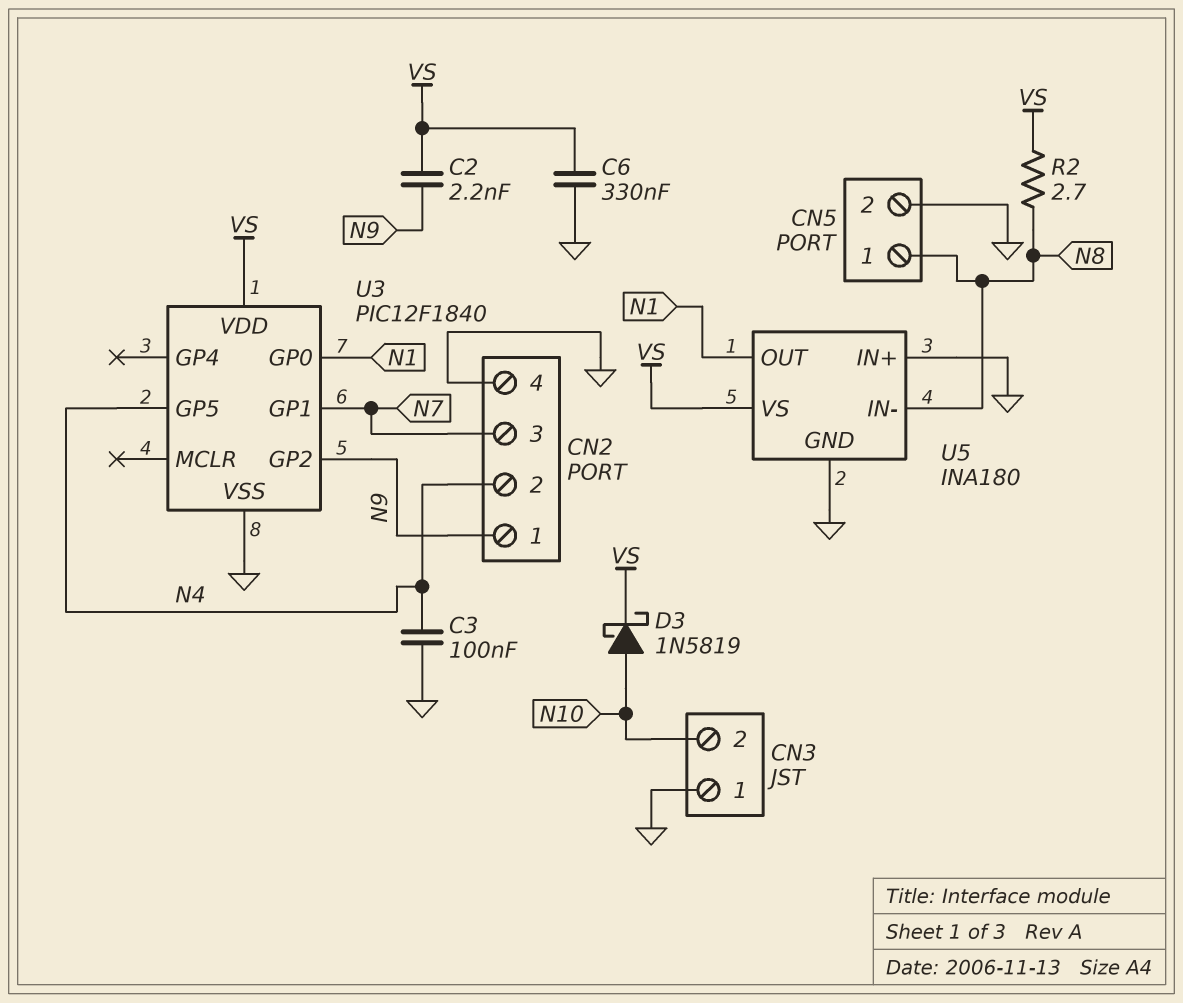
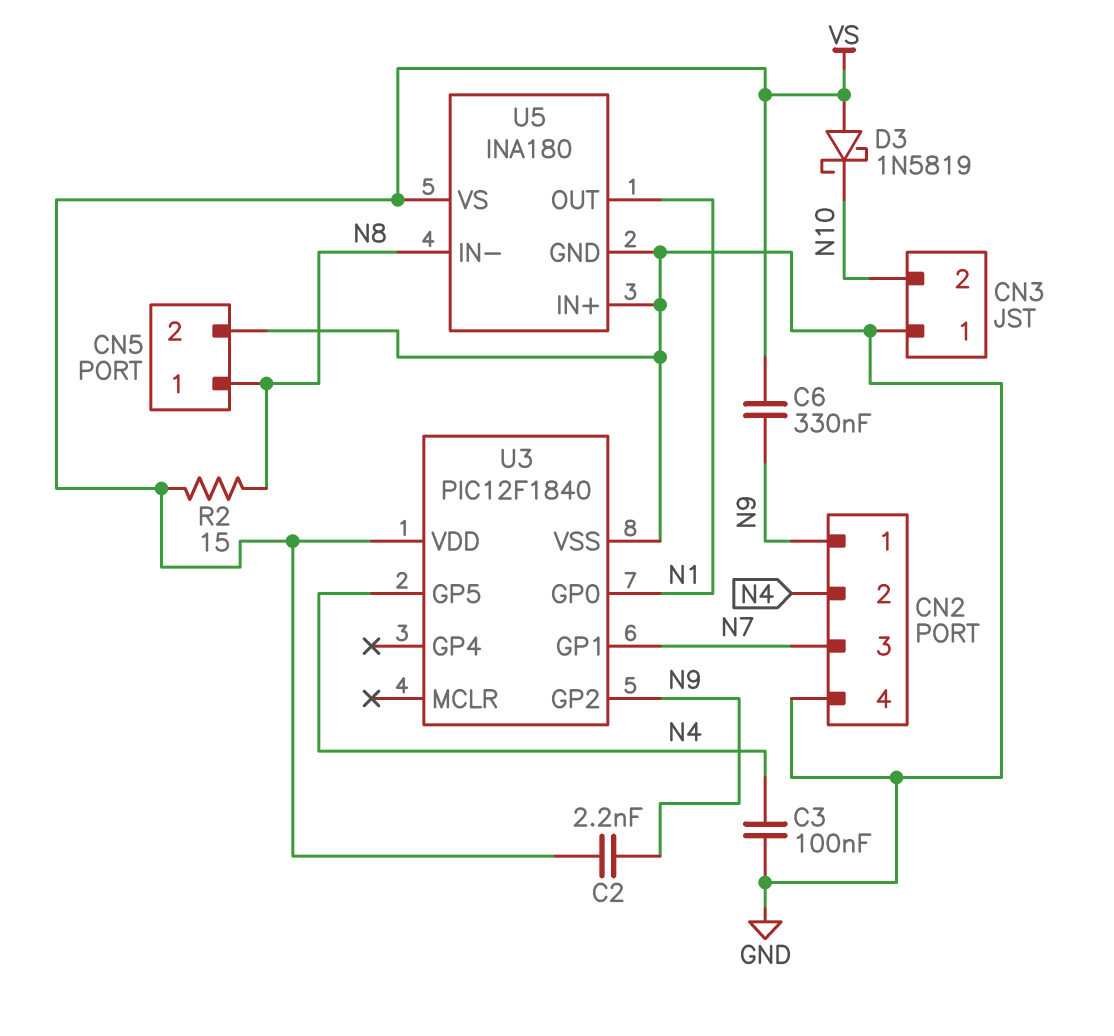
C6: 330nF (GND, VS) -> 330nF (N9, VS)
D3: schottky 1N5819 (A N10, K VS) -> schottky 1N5819 (A VS, K N10)
R2: 2.7 (N8, VS) -> 15 (N8, VS)

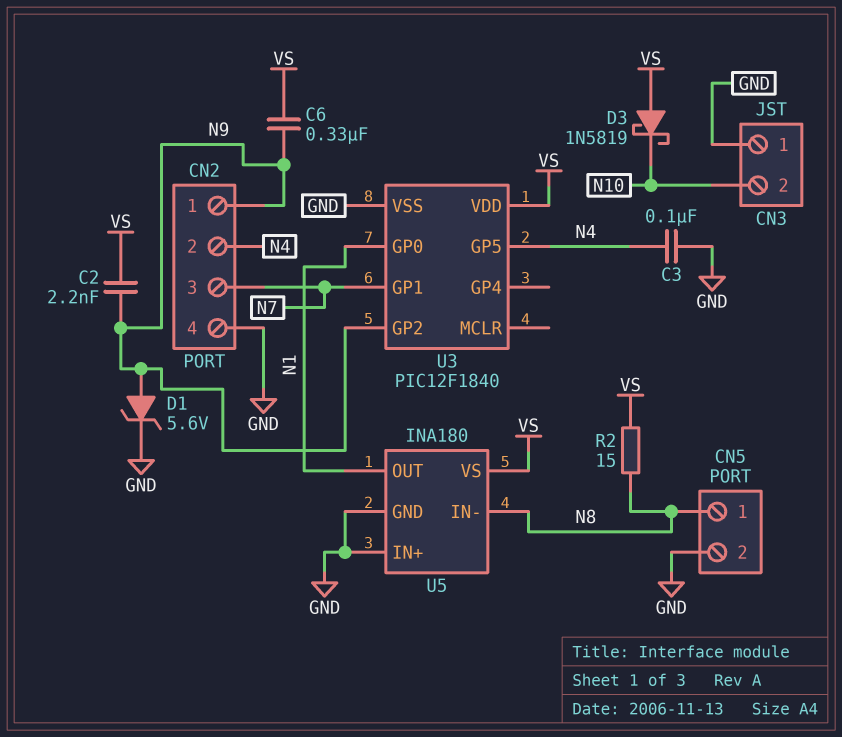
D1: none -> zener 5.6V (A N9, K GND)

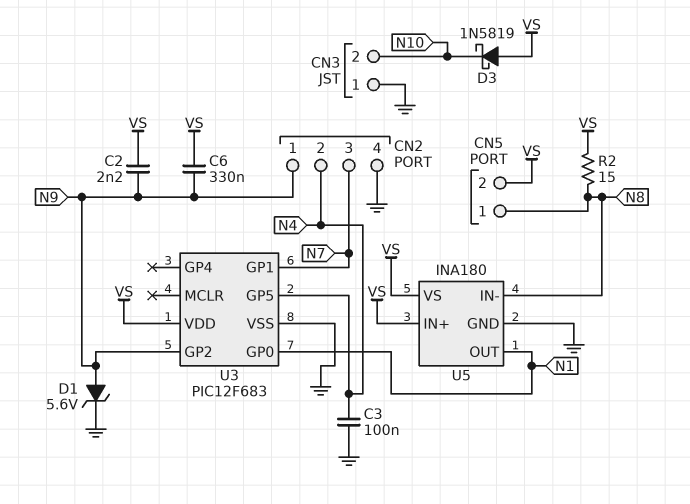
CN5 pin 2: GND -> VS
U3: PIC12F1840 -> PIC12F683
U5 pin IN+: GND -> VS

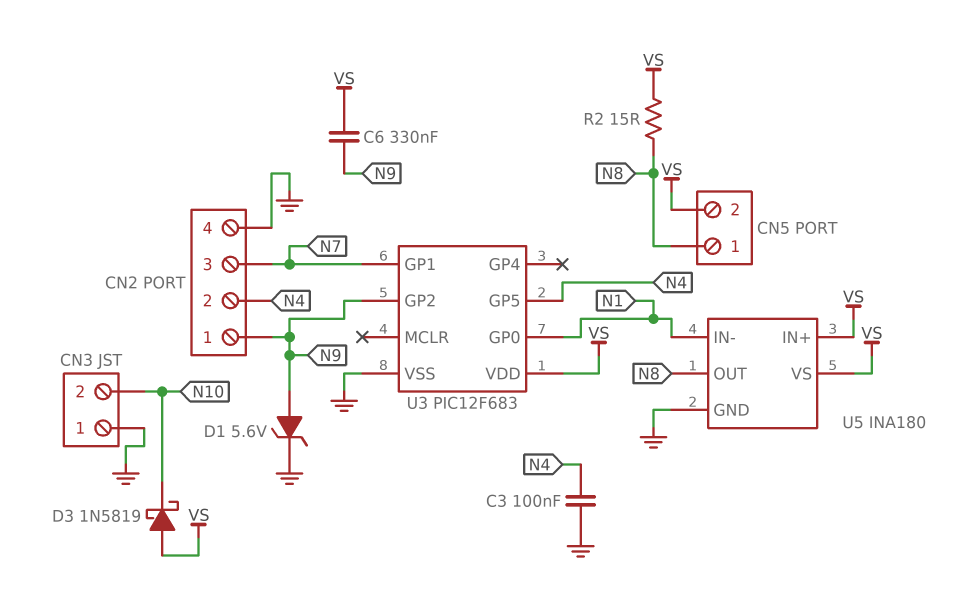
C2: 2.2nF (N9, VS) -> none
U5 pin IN-: N8 -> N1
U5 pin OUT: N1 -> N8

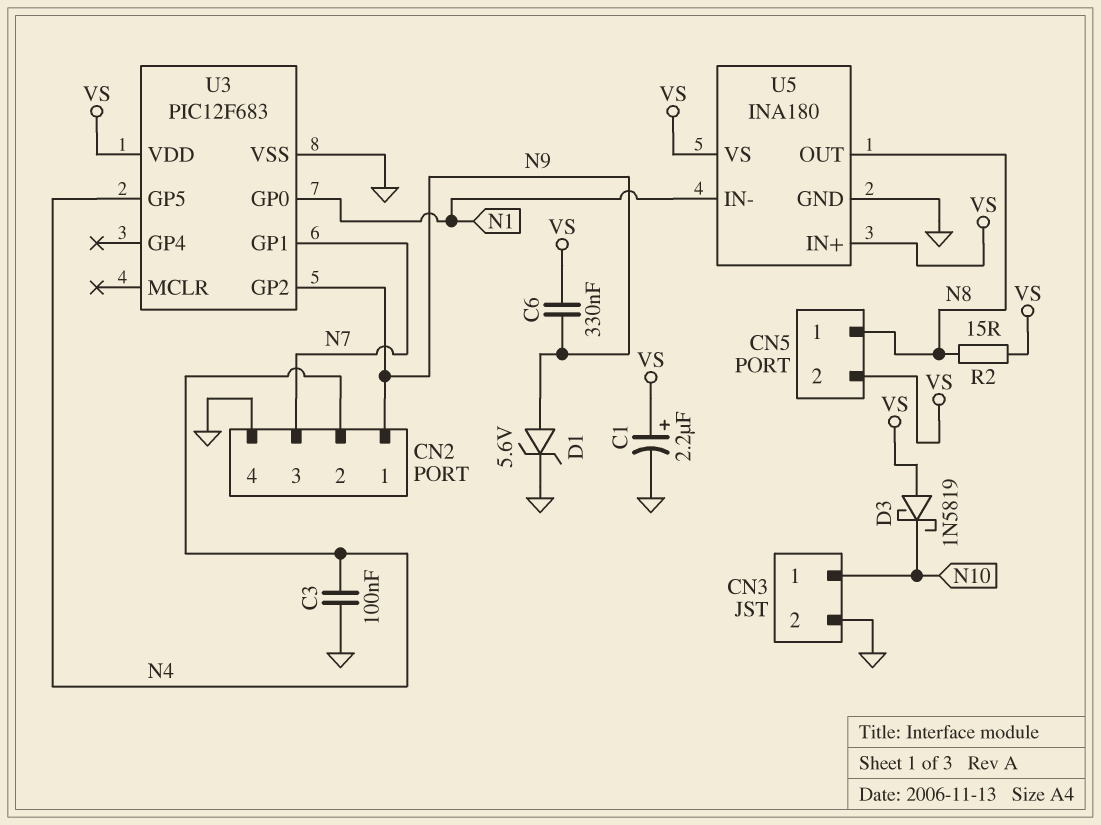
C1: none -> 2.2uF (plus VS, minus GND)
CN3 pin 1: GND -> N10
CN3 pin 2: N10 -> GND

